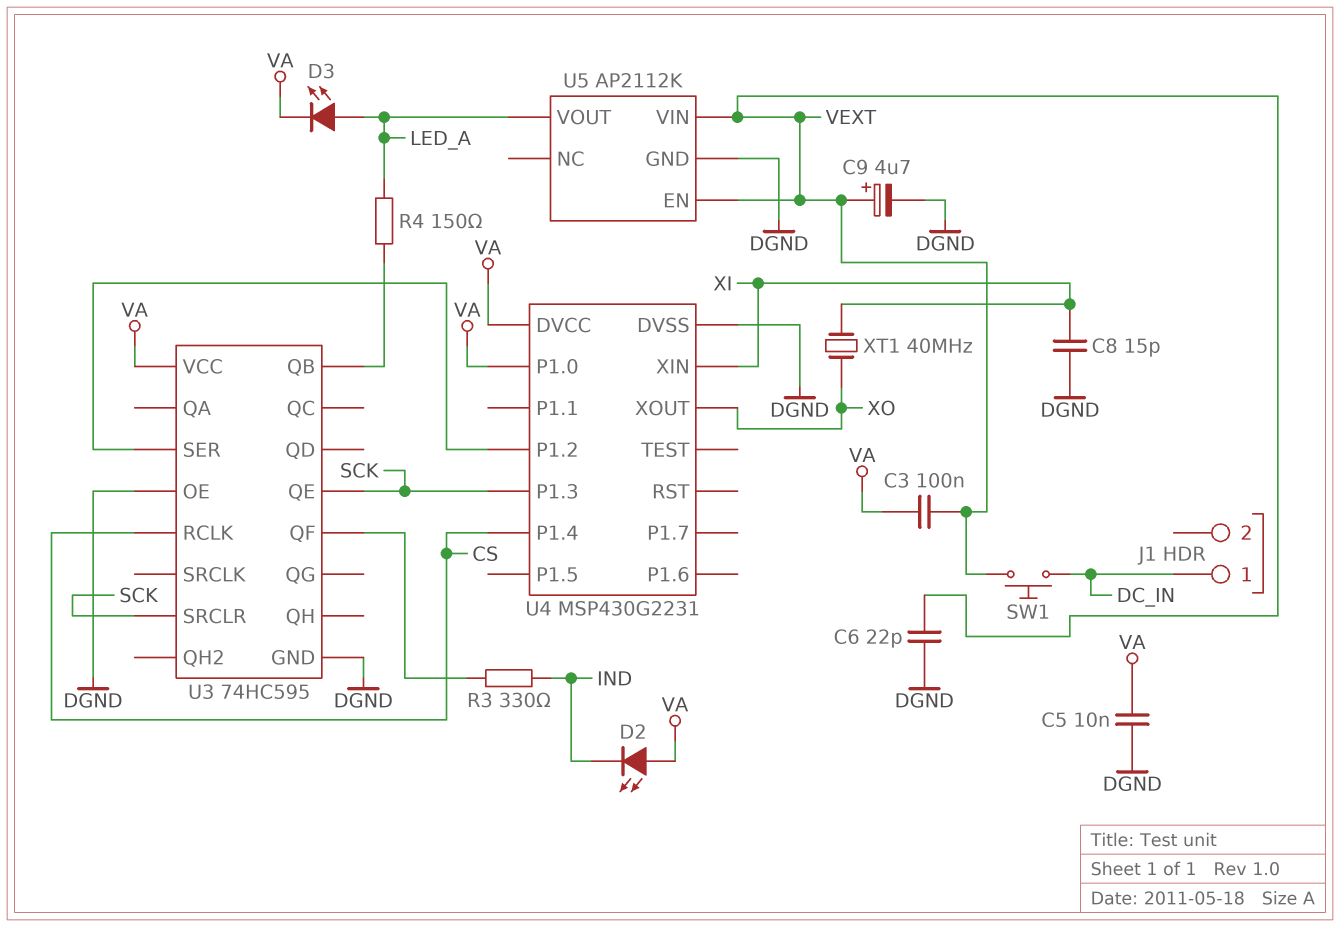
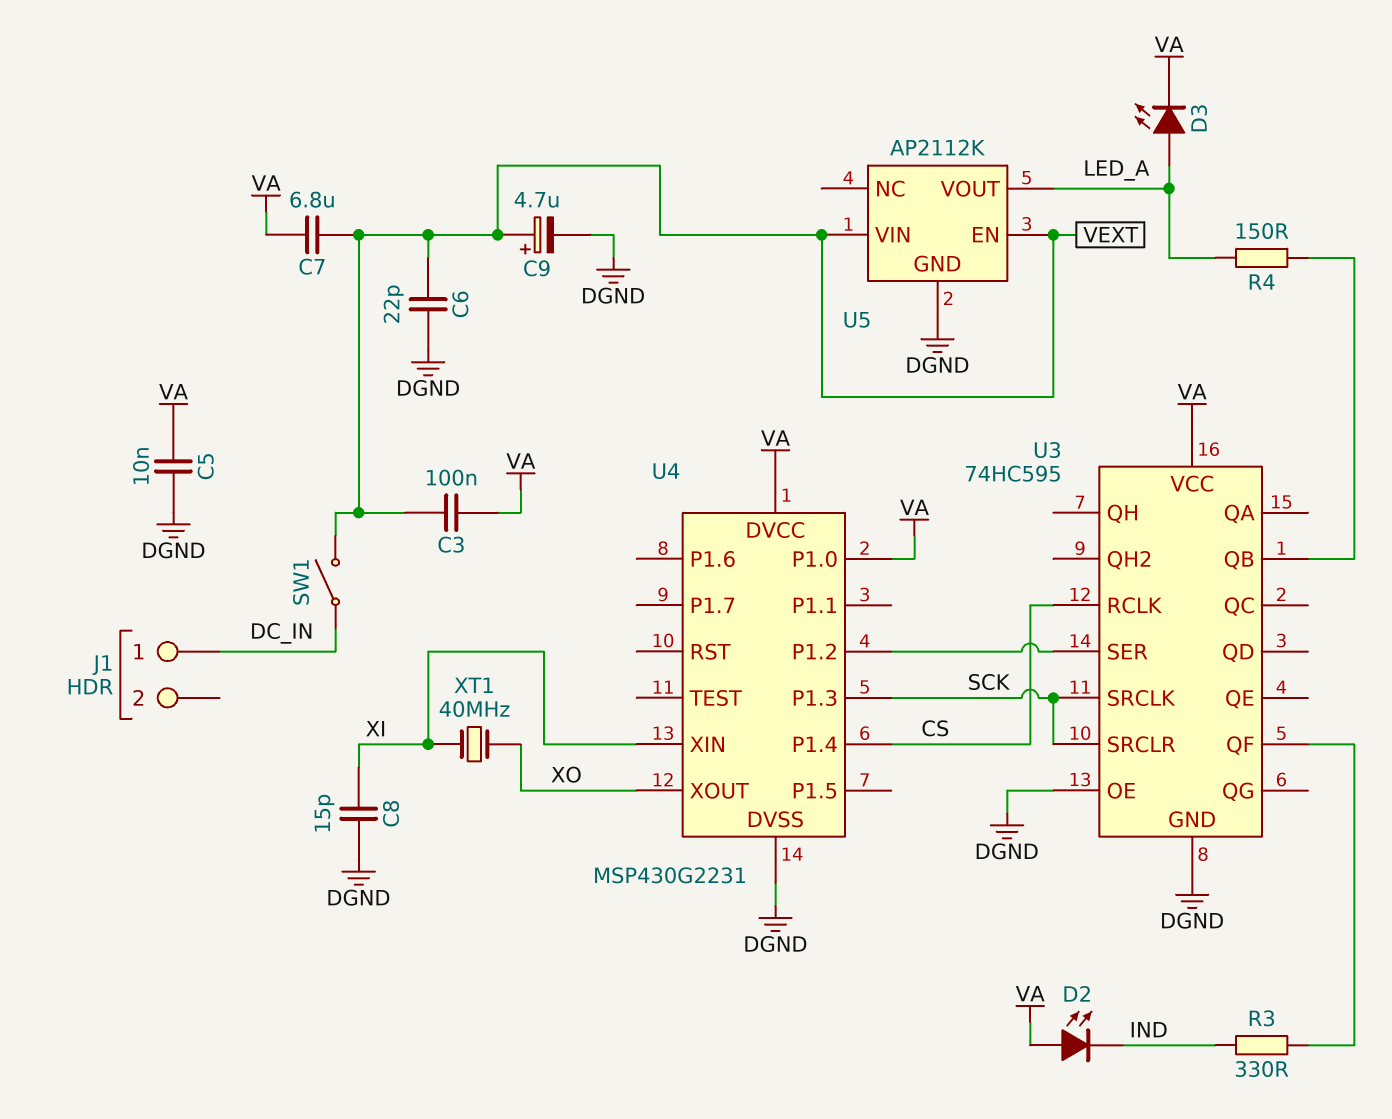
C7: none -> 6.8uF (VA, VEXT)
SW1: button (DC_IN, VEXT) -> switch (DC_IN, VEXT)
U3 pin QE: SCK -> none
U3 pin SRCLK: none -> SCK

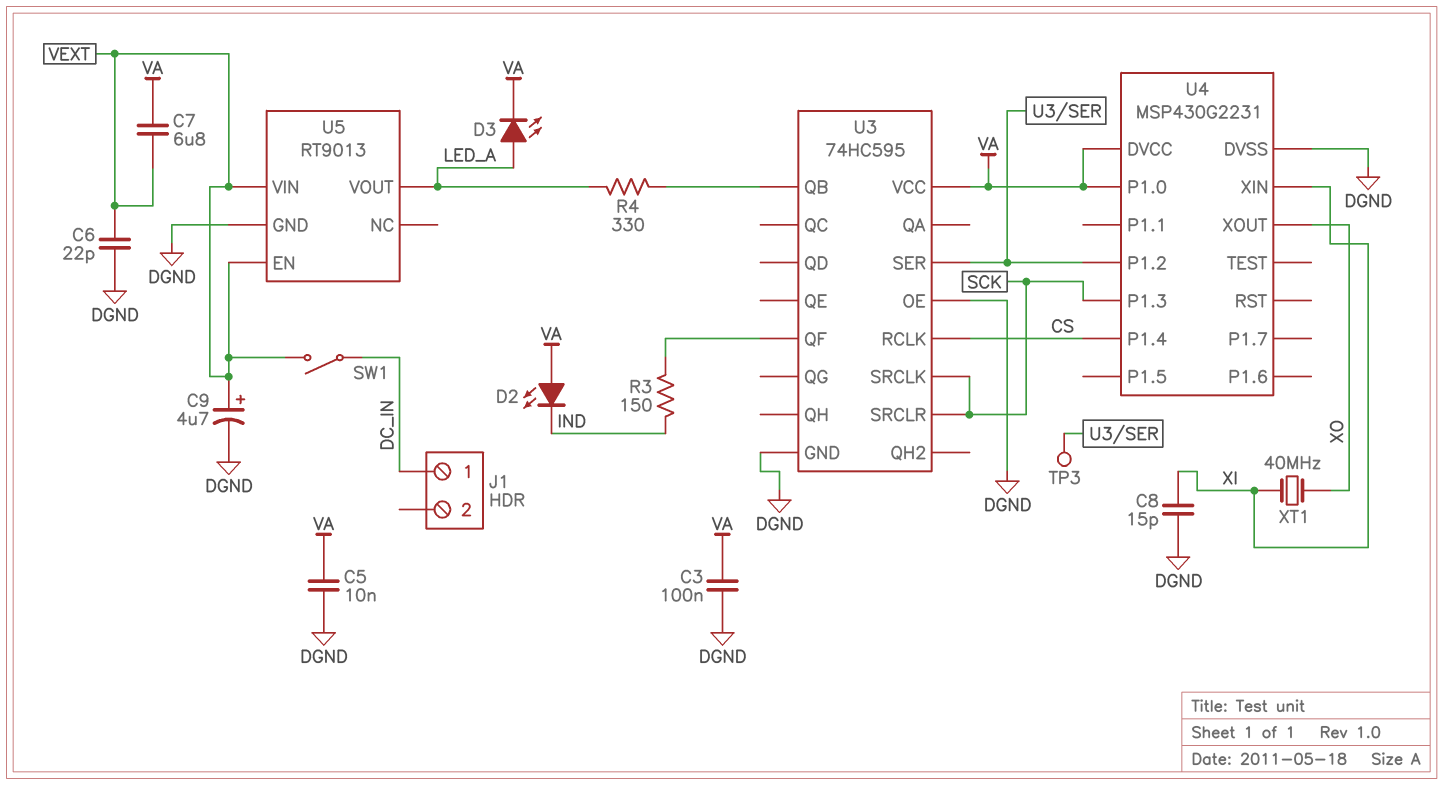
C3: 100nF (VA, VEXT) -> 100nF (DGND, VA)
R3: 330 (IND, U3/QF) -> 150 (IND, U3/QF)
R4: 150 (LED_A, U3/QB) -> 330 (LED_A, U3/QB)
TP3: none -> test point (U3/SER)
U5: AP2112K -> RT9013

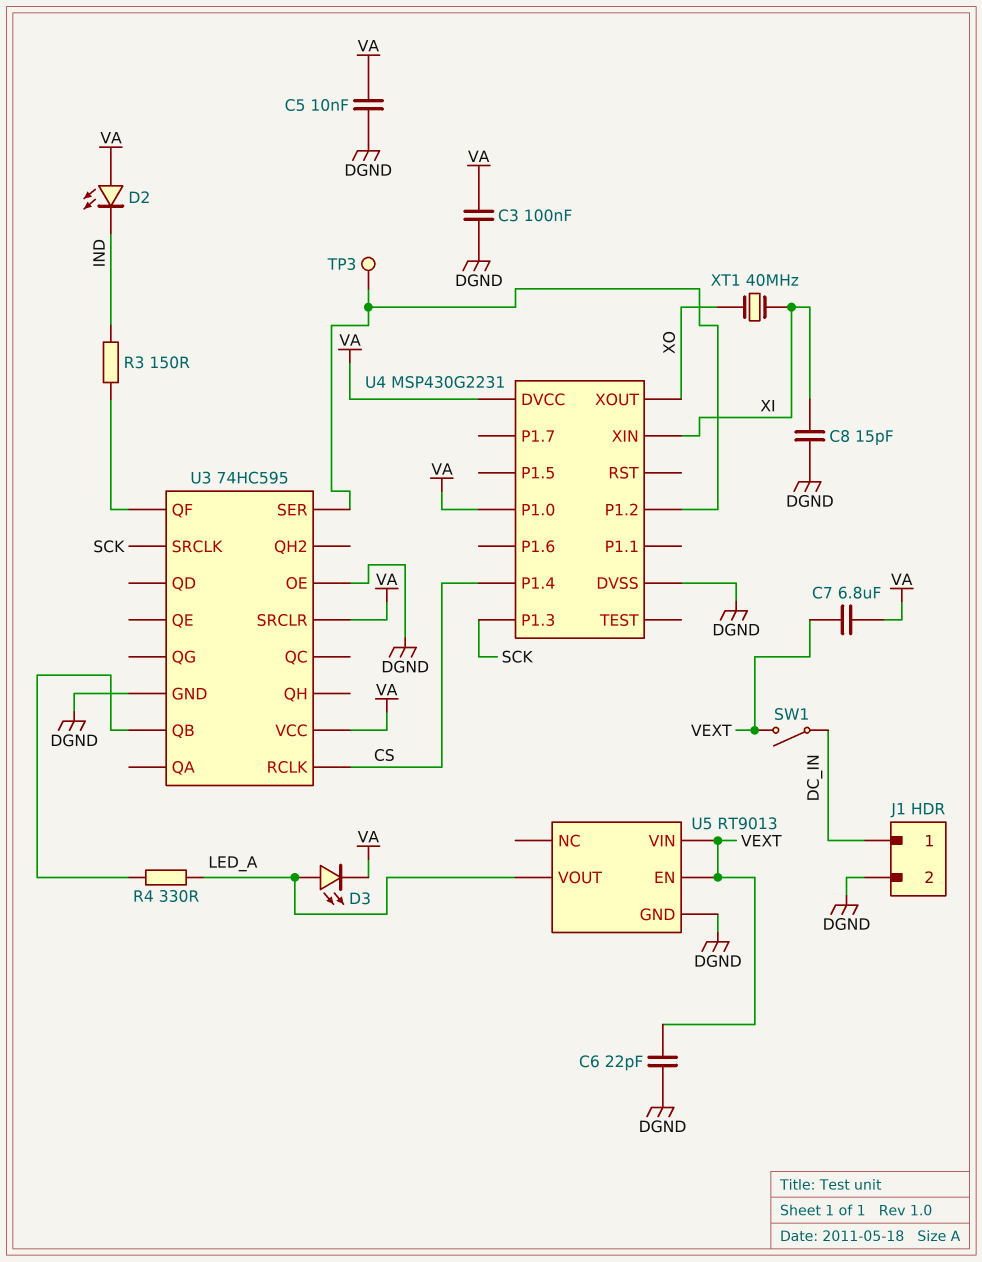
C9: 4.7uF (plus VEXT, minus DGND) -> none
J1 pin 2: none -> DGND
U3 pin SRCLR: SCK -> VA

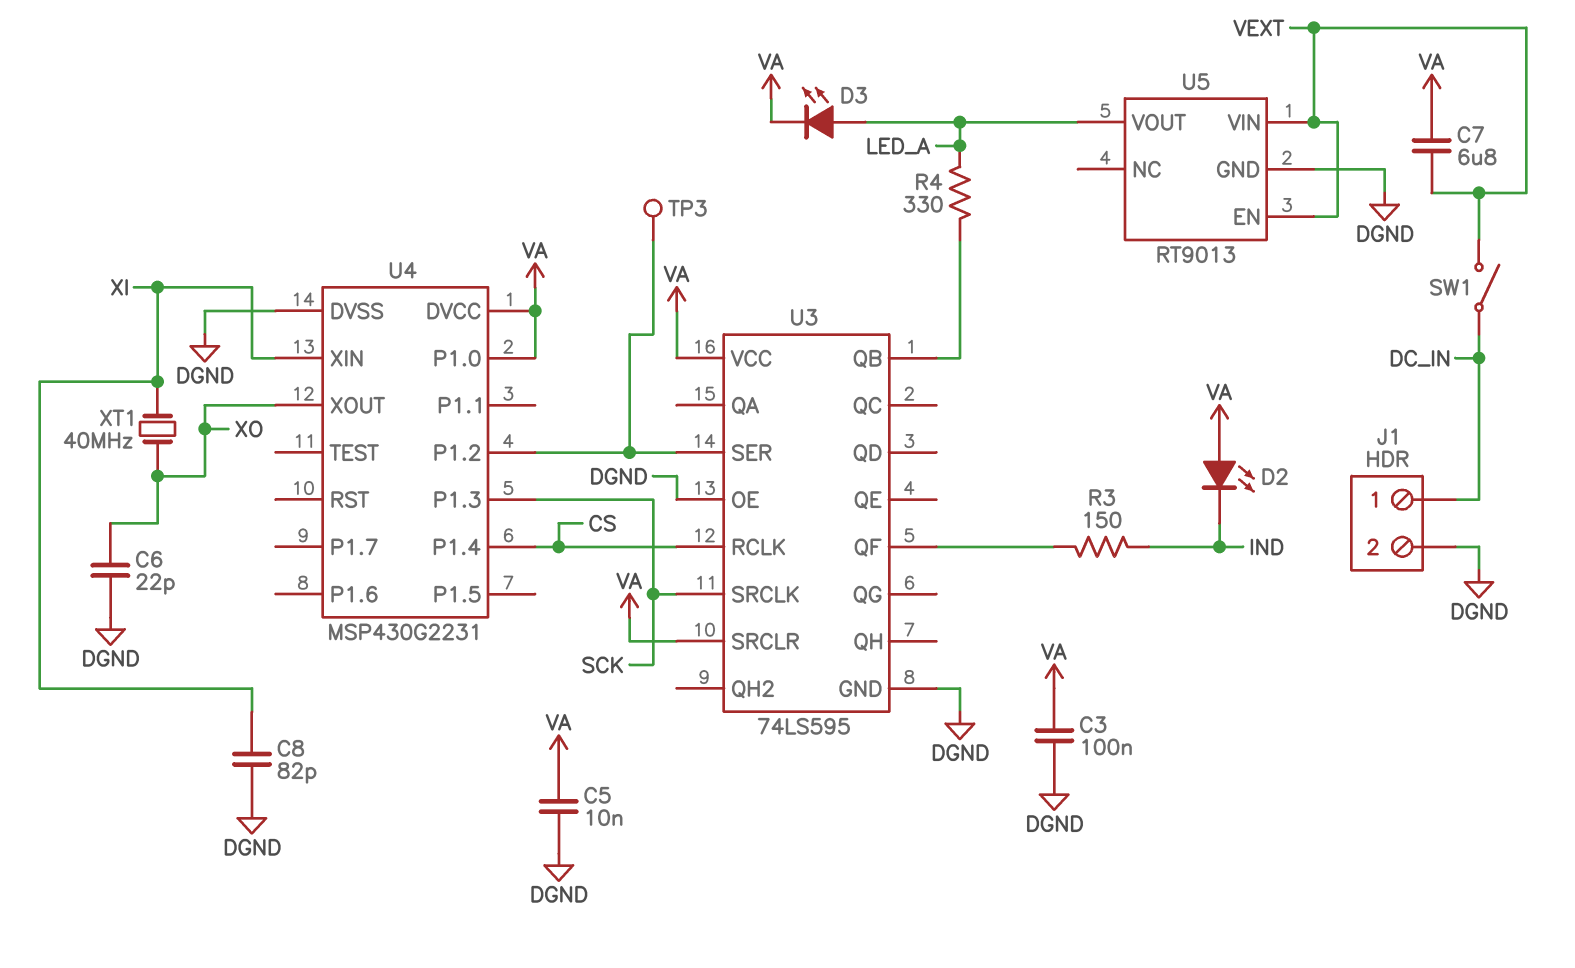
C6: 22pF (DGND, VEXT) -> 22pF (DGND, XO)
C8: 15pF (DGND, XI) -> 82pF (DGND, XI)
U3: 74HC595 -> 74LS595

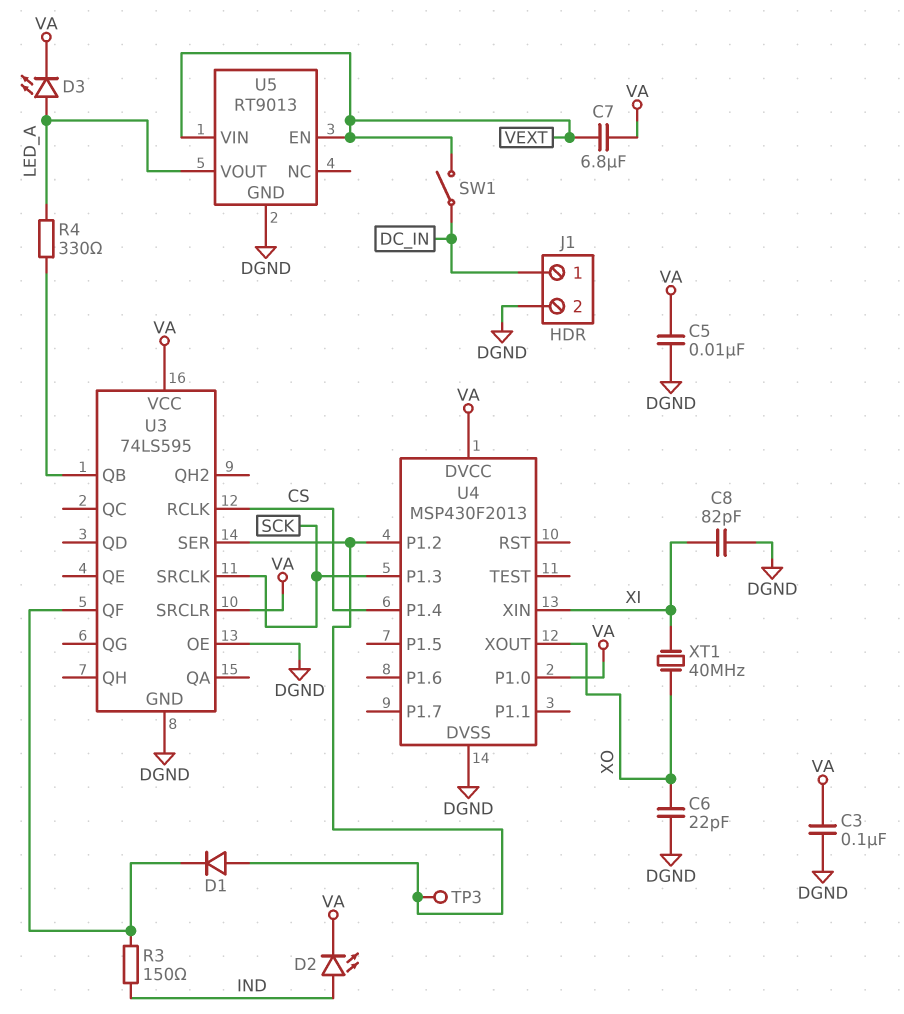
D1: none -> diode (A U3/SER, K U3/QF)
D2: LED (A VA, K IND) -> LED (A IND, K VA)
U4: MSP430G2231 -> MSP430F2013

